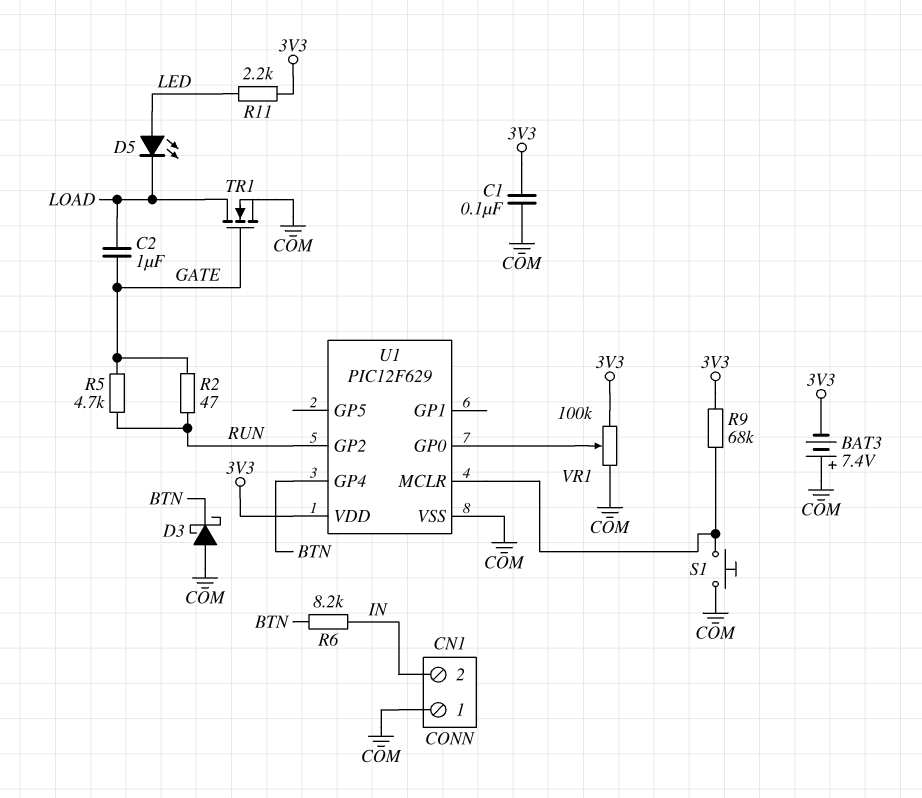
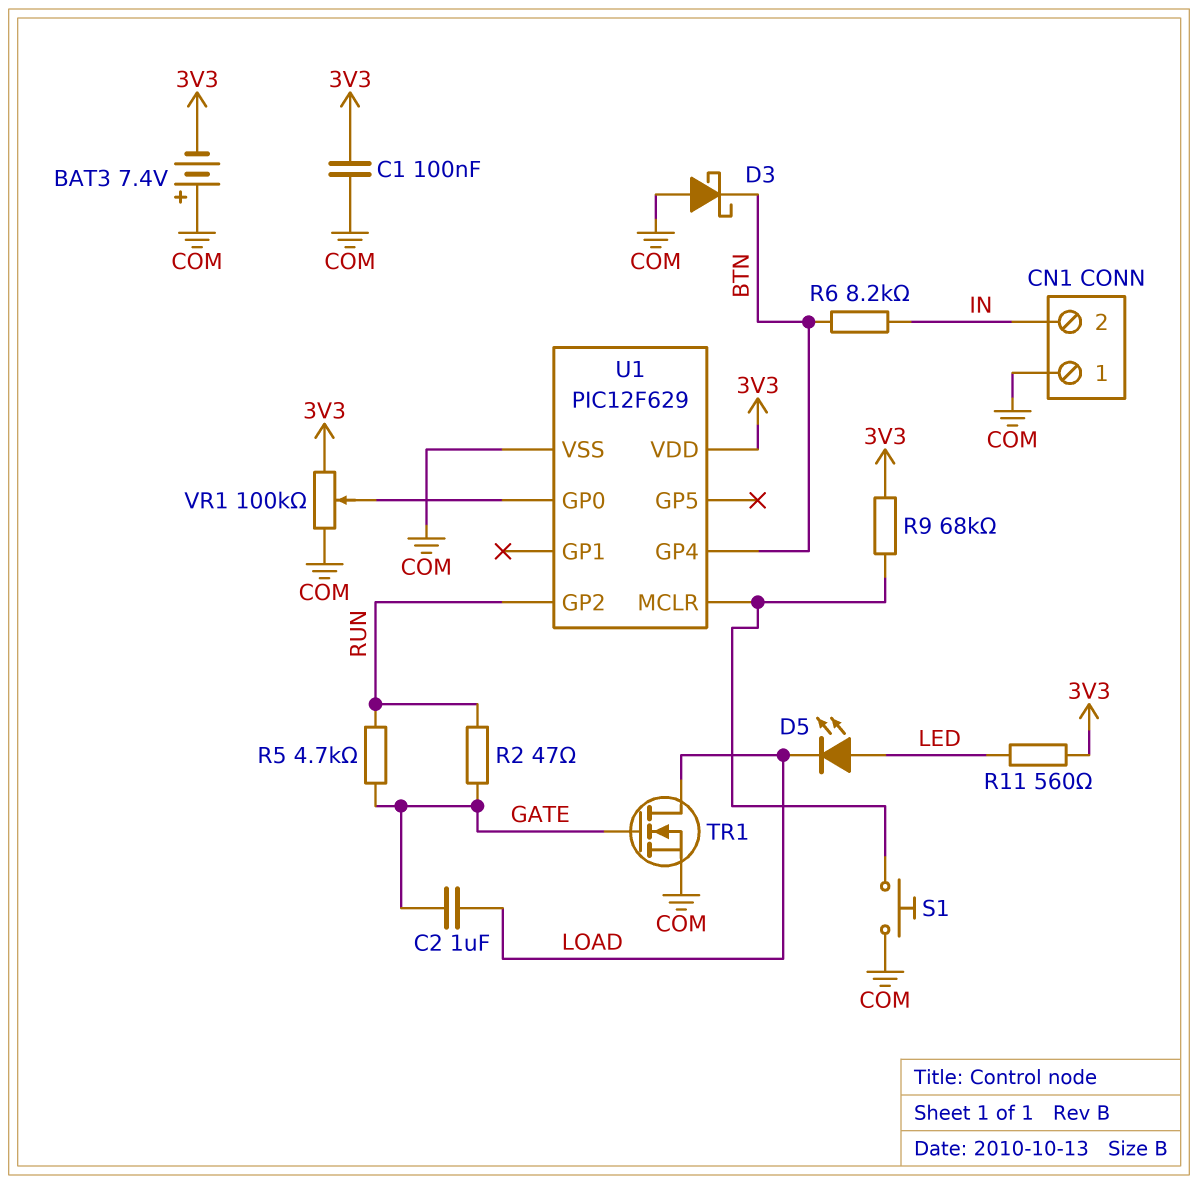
R11: 2.2k (3V3, LED) -> 560 (3V3, LED)

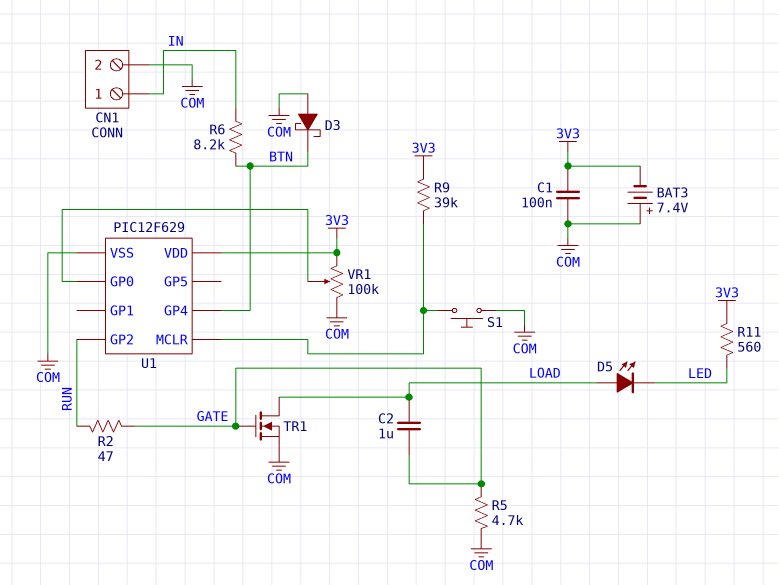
CN1 pin 1: COM -> IN
CN1 pin 2: IN -> COM
D5: LED (A LED, K LOAD) -> LED (A LOAD, K LED)
R5: 4.7k (GATE, RUN) -> 4.7k (COM, GATE)
R9: 68k (3V3, U1/MCLR) -> 39k (3V3, U1/MCLR)

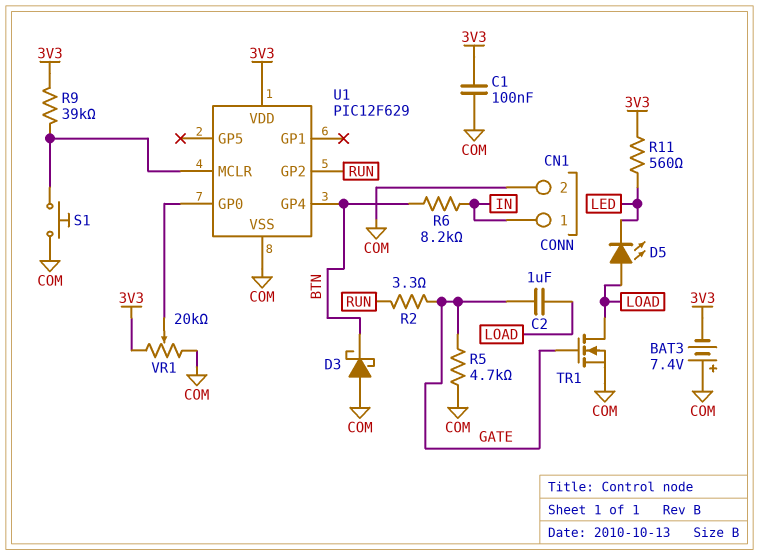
R2: 47 (GATE, RUN) -> 3.3 (GATE, RUN)
VR1: 100k (3V3, COM, wiper U1/GP0) -> 20k (3V3, COM, wiper U1/GP0)

